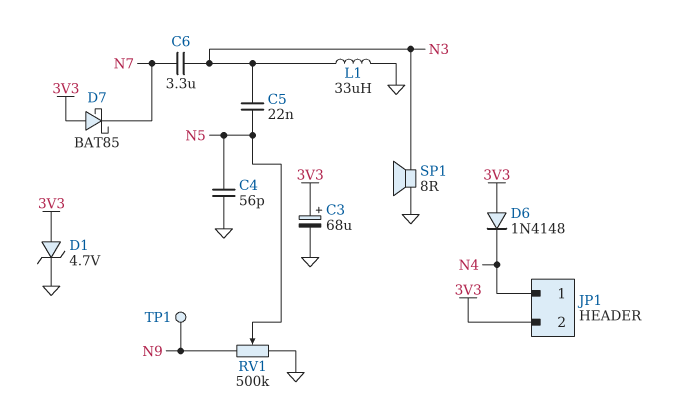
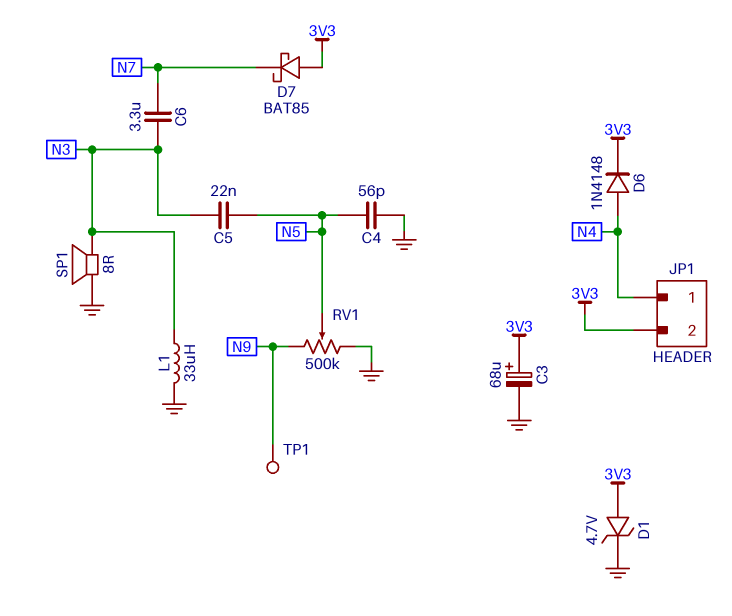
D6: diode 1N4148 (A 3V3, K N4) -> diode 1N4148 (A N4, K 3V3)

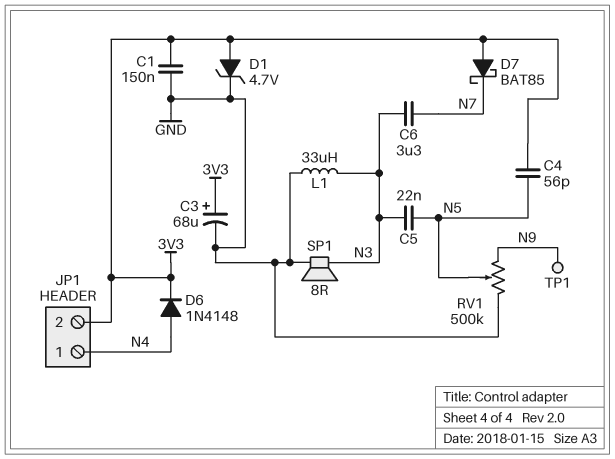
C1: none -> 150nF (3V3, GND)
C4: 56pF (GND, N5) -> 56pF (3V3, N5)

